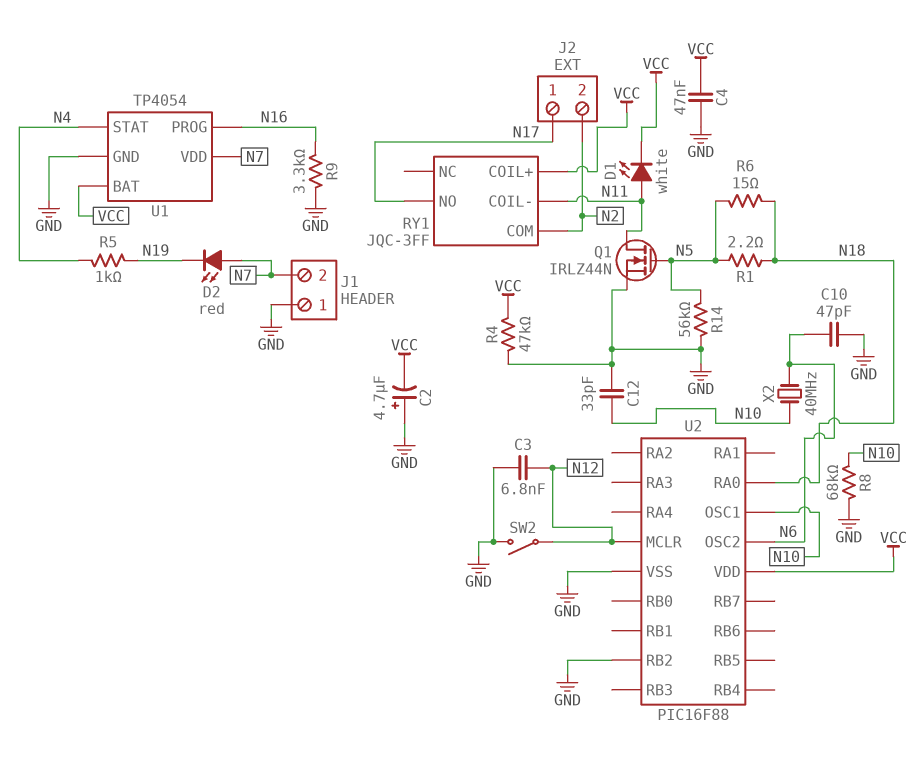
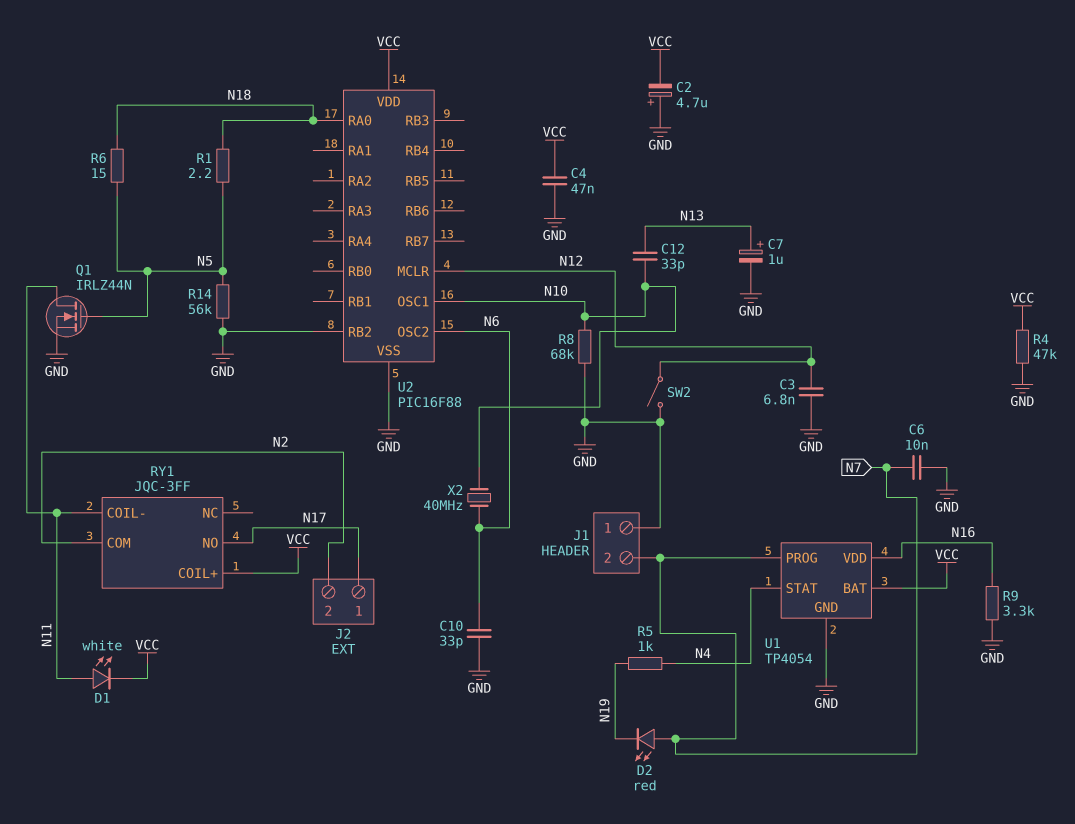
C6: none -> 10nF (GND, N7)
C7: none -> 1uF (plus N13, minus GND)
C10: 47pF (GND, N6) -> 33pF (GND, N6)
C12: 33pF (GND, N10) -> 33pF (N10, N13)
U1 pin PROG: N16 -> N7
U1 pin VDD: N7 -> N16

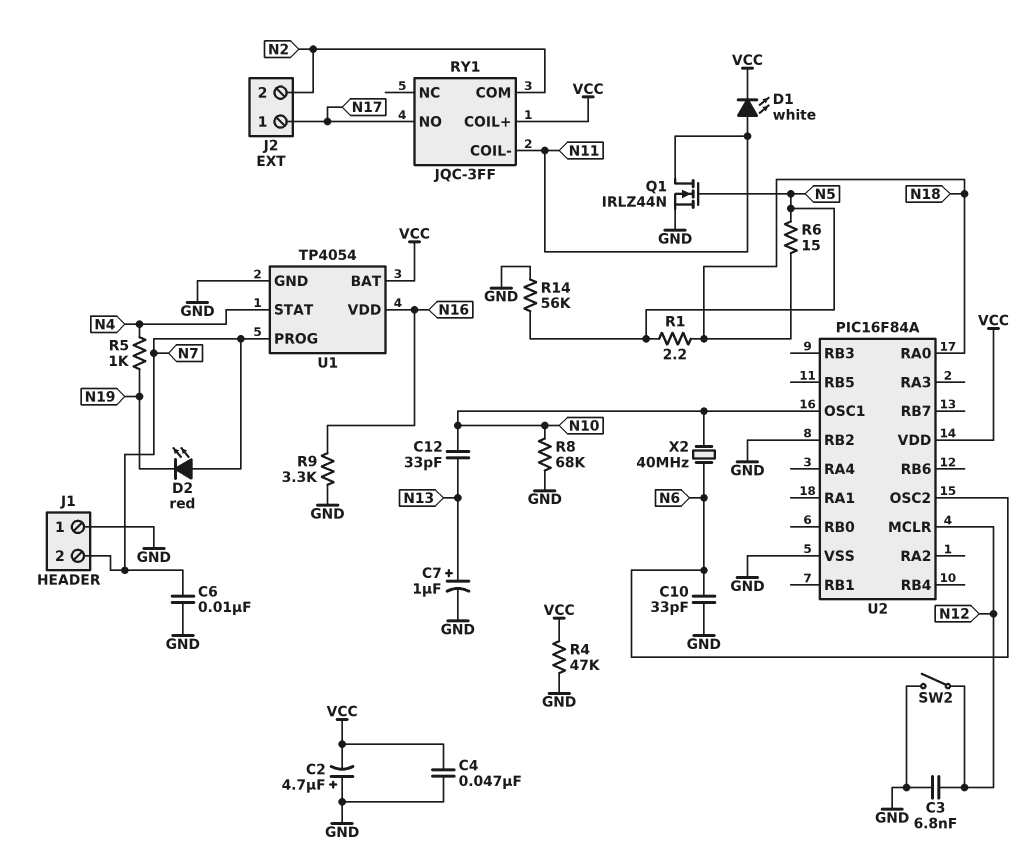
U2: PIC16F88 -> PIC16F84A

